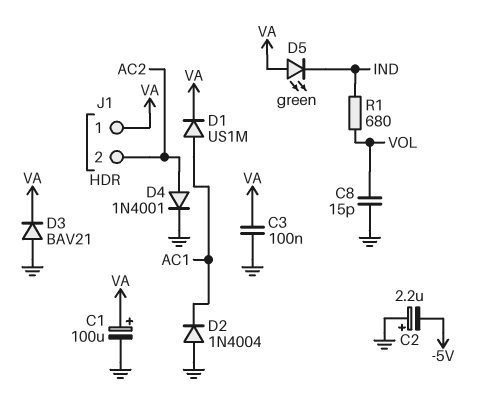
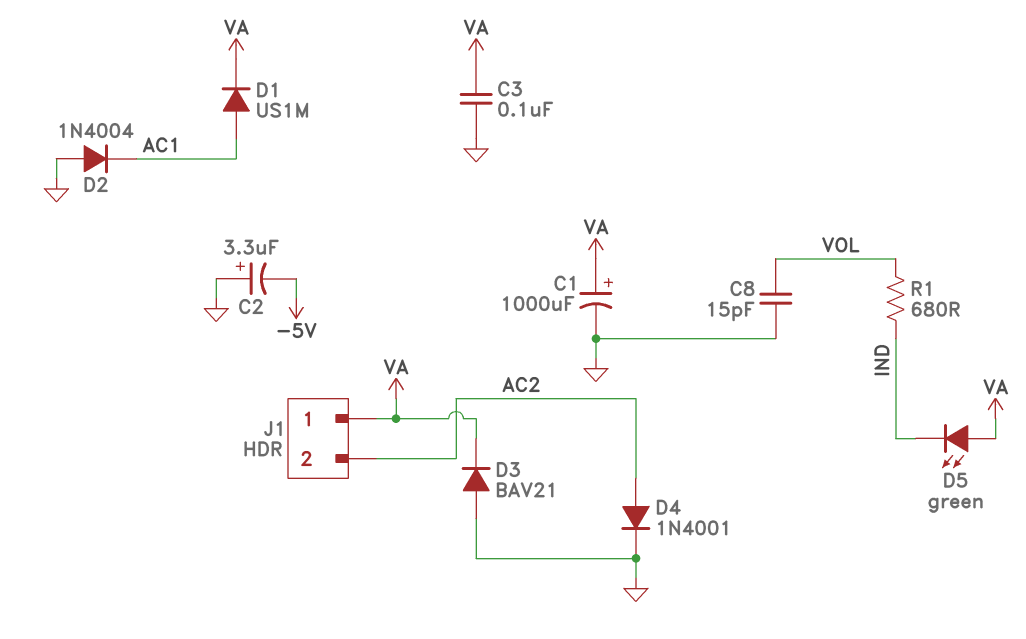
C1: 100uF (plus VA, minus GND) -> 1000uF (plus VA, minus GND)
C2: 2.2uF (plus GND, minus -5V) -> 3.3uF (plus GND, minus -5V)

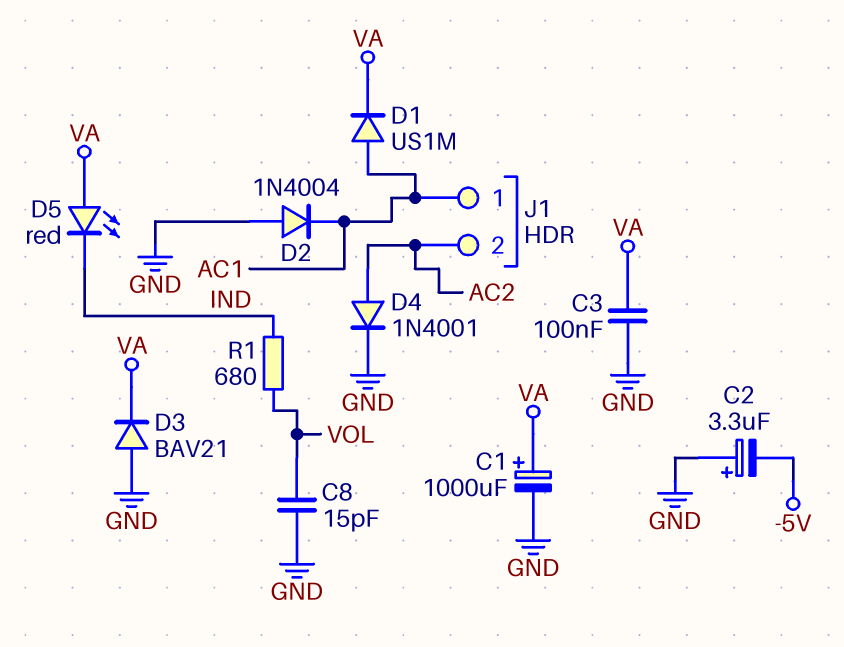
D5: LED green (A VA, K IND) -> LED red (A VA, K IND)
J1 pin 1: VA -> AC1

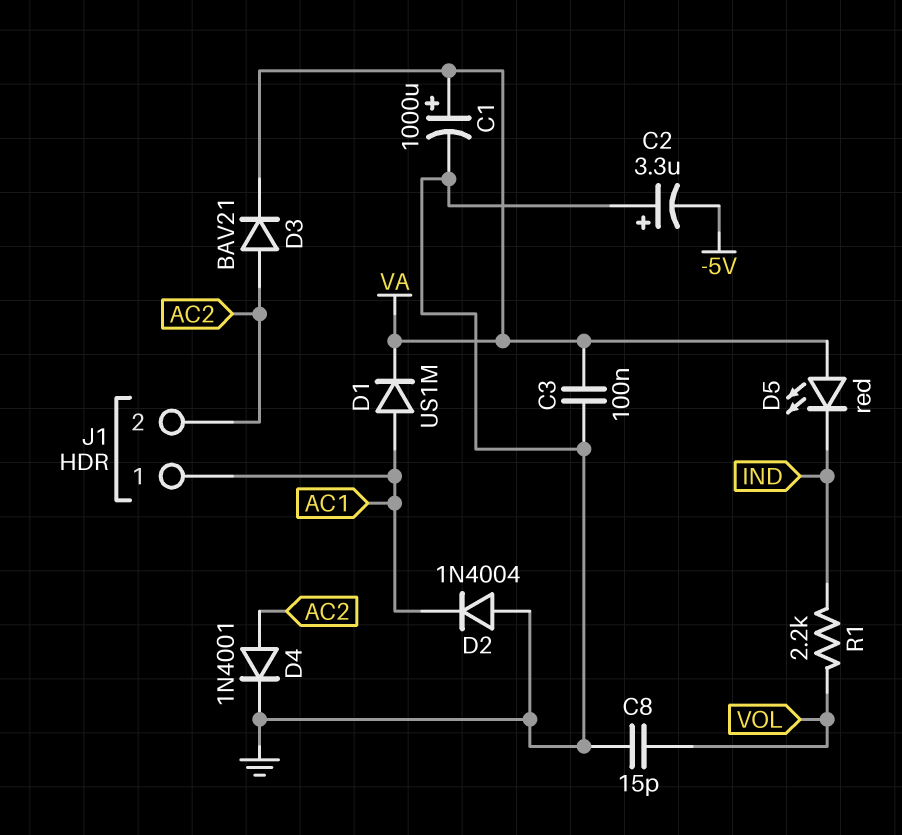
D3: diode BAV21 (A GND, K VA) -> diode BAV21 (A AC2, K VA)
R1: 680 (IND, VOL) -> 2.2k (IND, VOL)

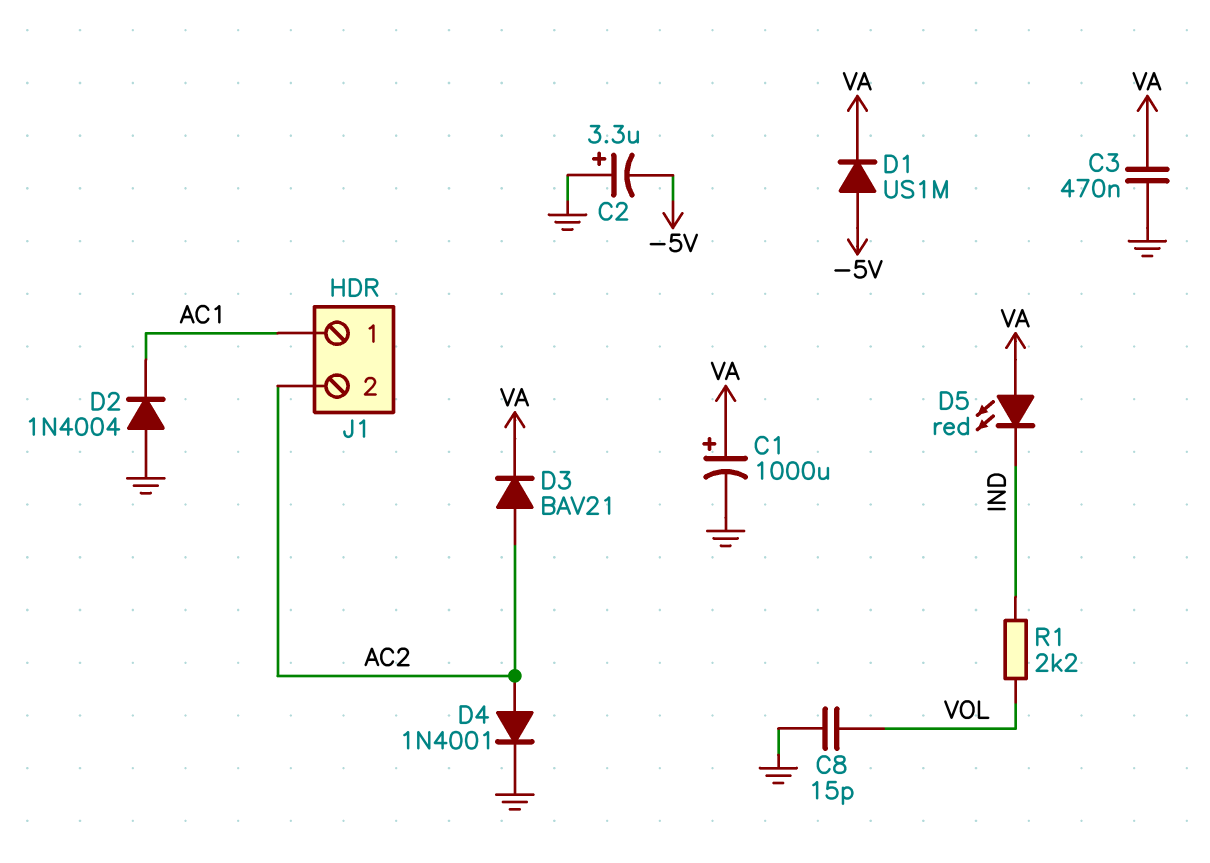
C3: 100nF (GND, VA) -> 470nF (GND, VA)
D1: diode US1M (A AC1, K VA) -> diode US1M (A -5V, K VA)

